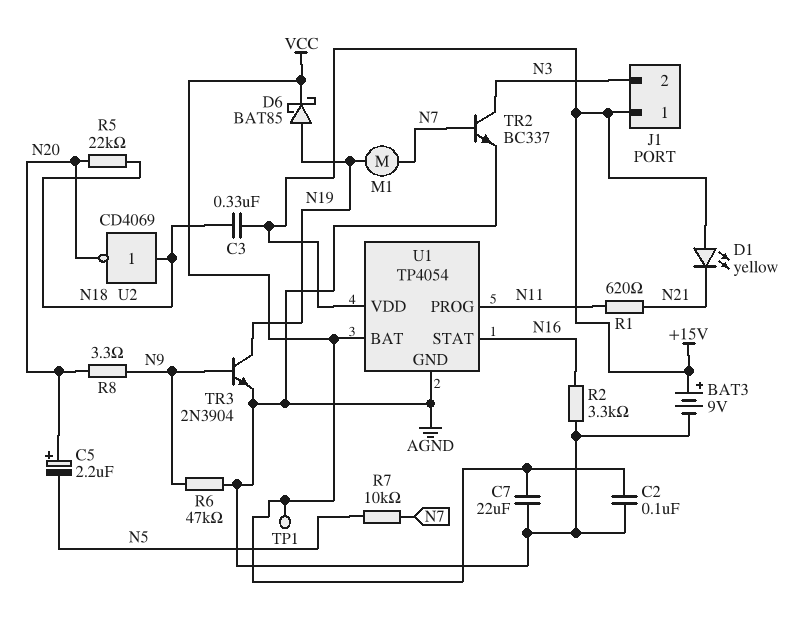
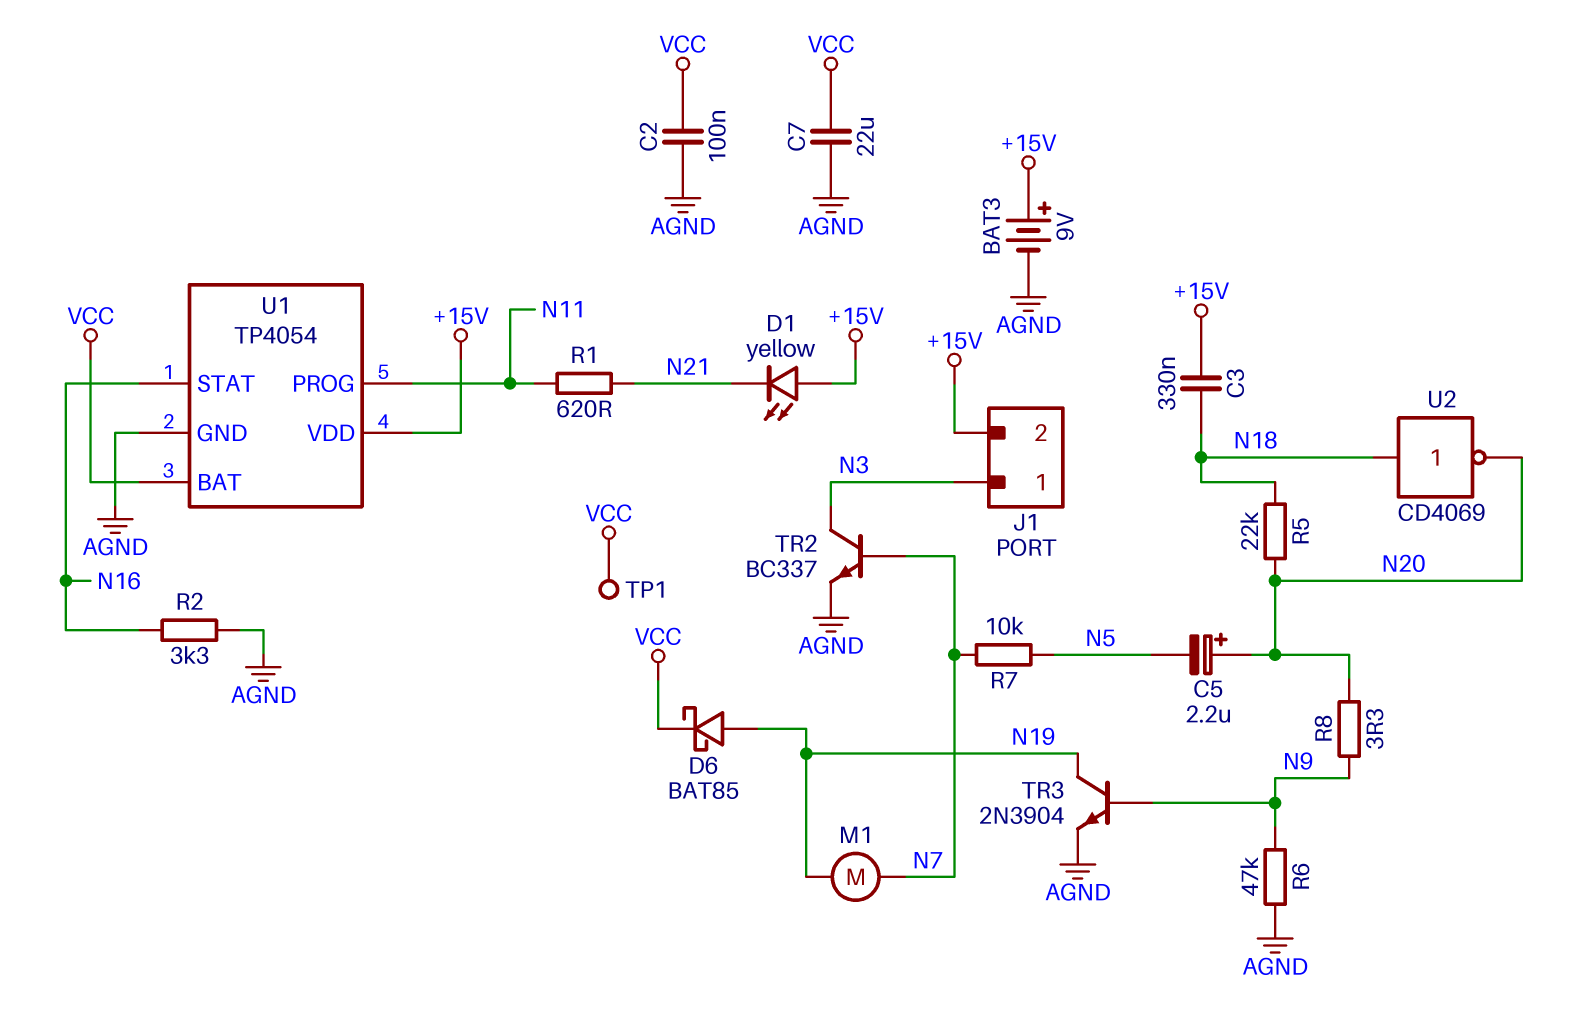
J1 pin 1: +15V -> N3
J1 pin 2: N3 -> +15V

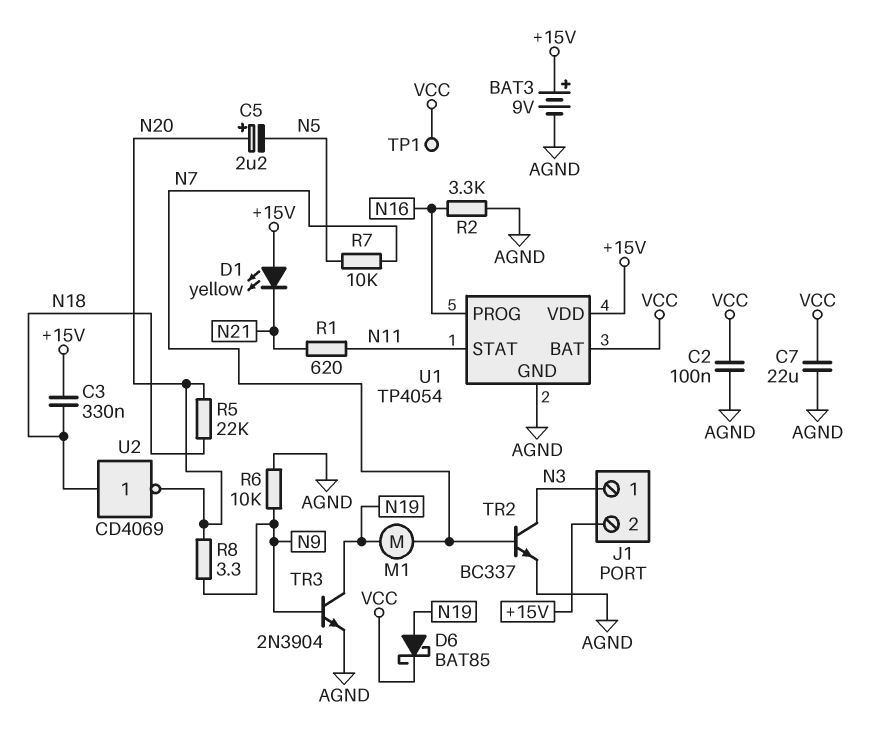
R6: 47k (AGND, N9) -> 10k (AGND, N9)
U1 pin PROG: N11 -> N16
U1 pin STAT: N16 -> N11

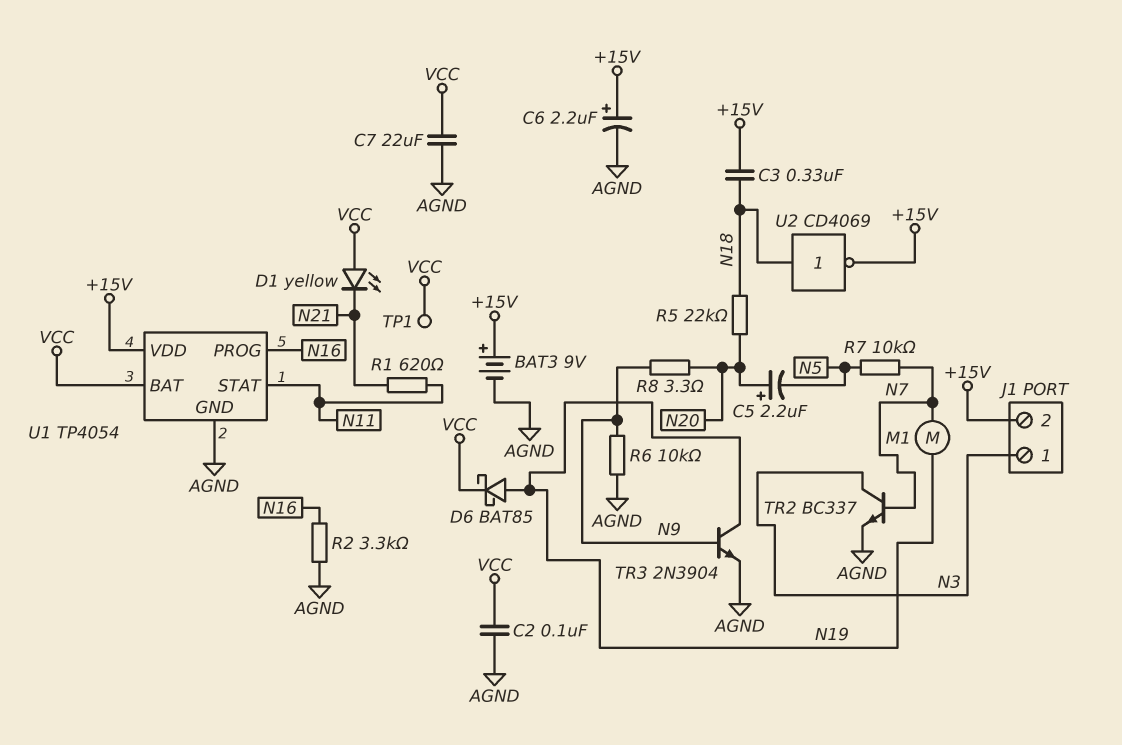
C6: none -> 2.2uF (plus +15V, minus AGND)
D1: LED yellow (A +15V, K N21) -> LED yellow (A VCC, K N21)
U2: NOT CD4069 (in N18, out N20) -> NOT CD4069 (in N18, out +15V)

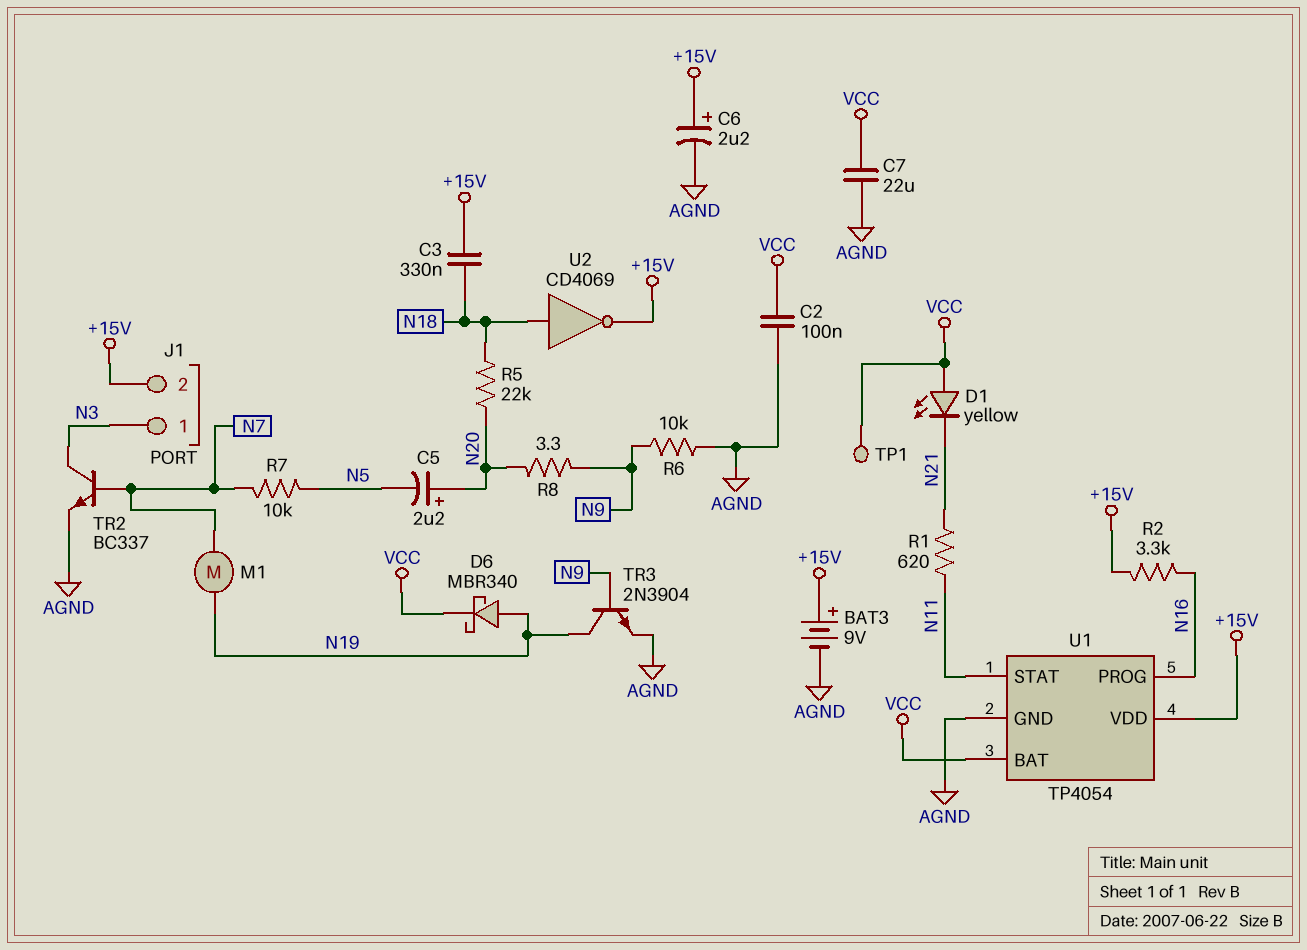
D6: schottky BAT85 (A N19, K VCC) -> schottky MBR340 (A N19, K VCC)
R2: 3.3k (AGND, N16) -> 3.3k (+15V, N16)

